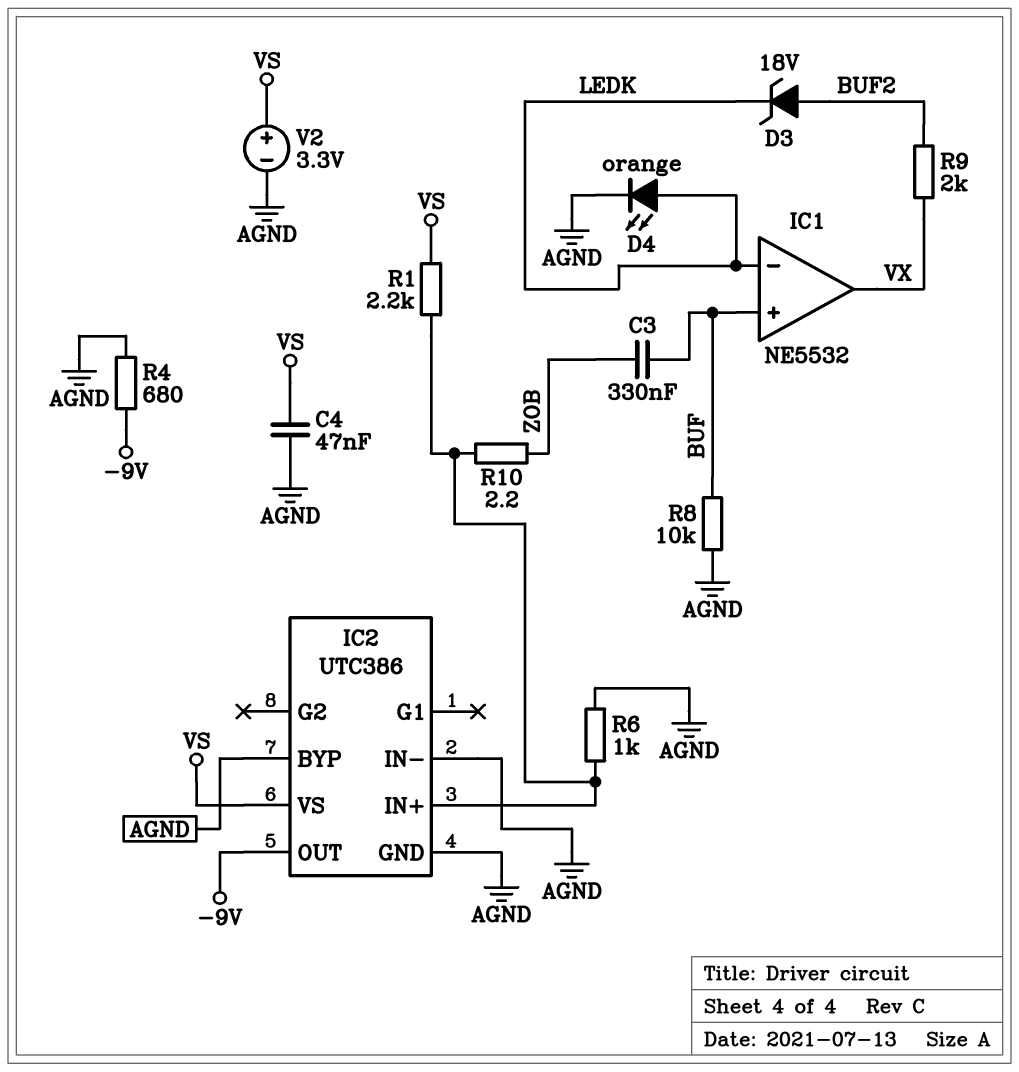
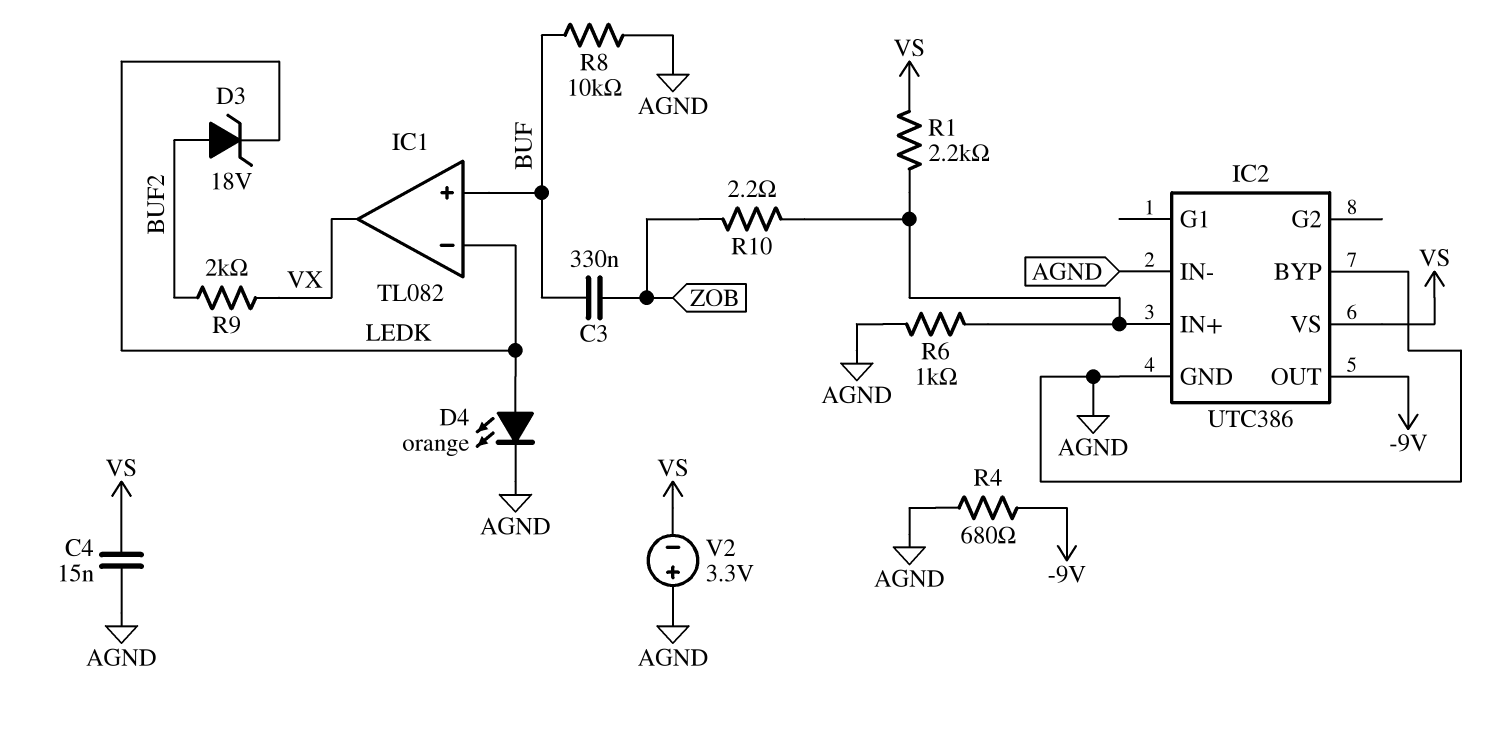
C4: 47nF (AGND, VS) -> 15nF (AGND, VS)
IC1: NE5532 -> TL082
V2: 3.3V (plus VS, minus AGND) -> 3.3V (plus AGND, minus VS)

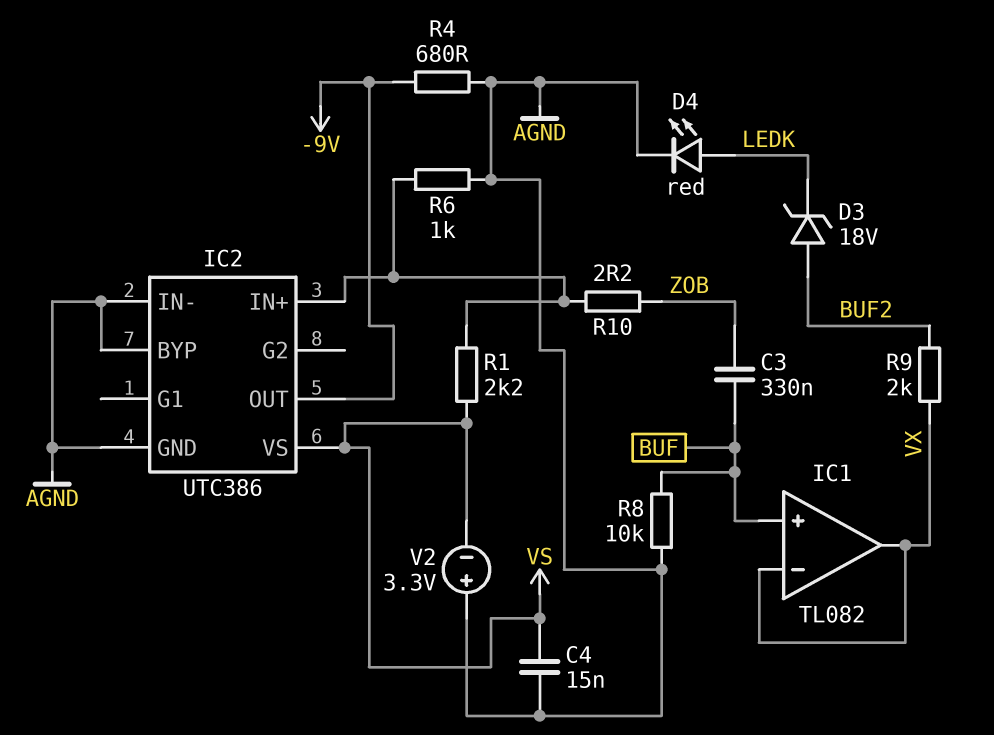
D4: LED orange (A LEDK, K AGND) -> LED red (A LEDK, K AGND)
IC1 pin in-: LEDK -> VX

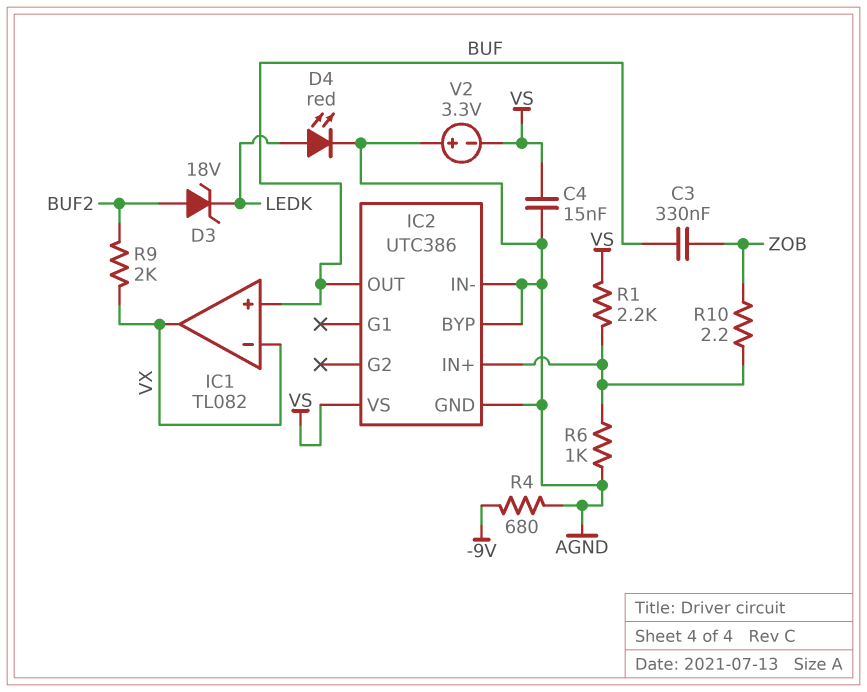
IC2 pin OUT: -9V -> BUF
R8: 10k (AGND, BUF) -> none

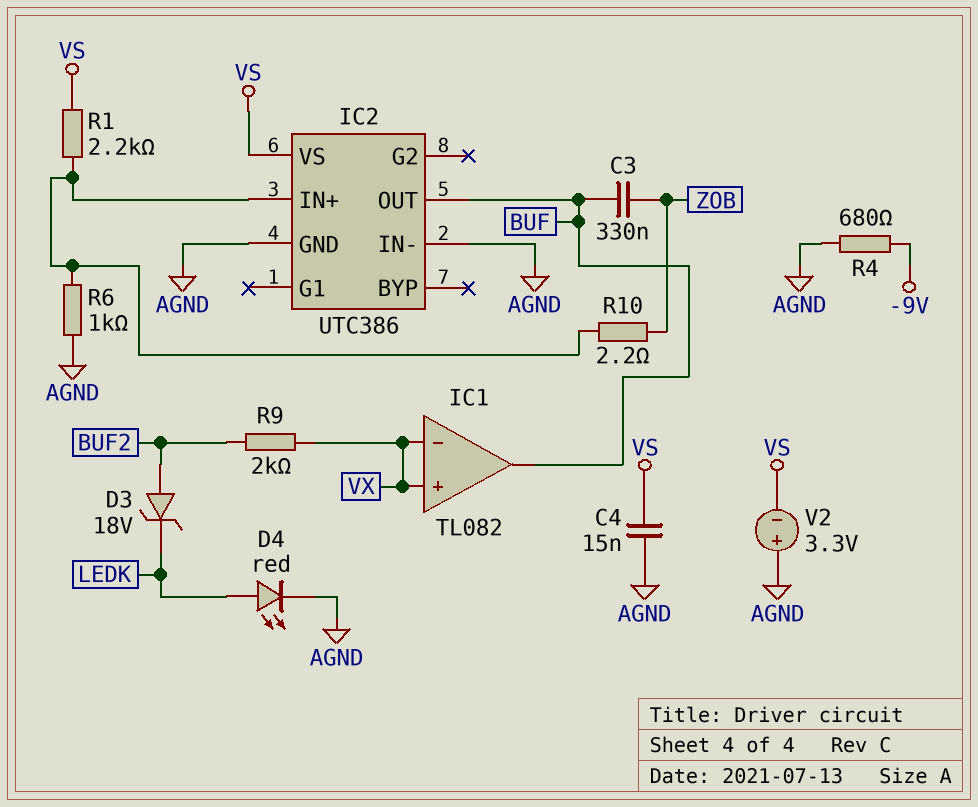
IC1 pin in+: BUF -> VX
IC1 pin out: VX -> BUF
IC2 pin BYP: AGND -> none

